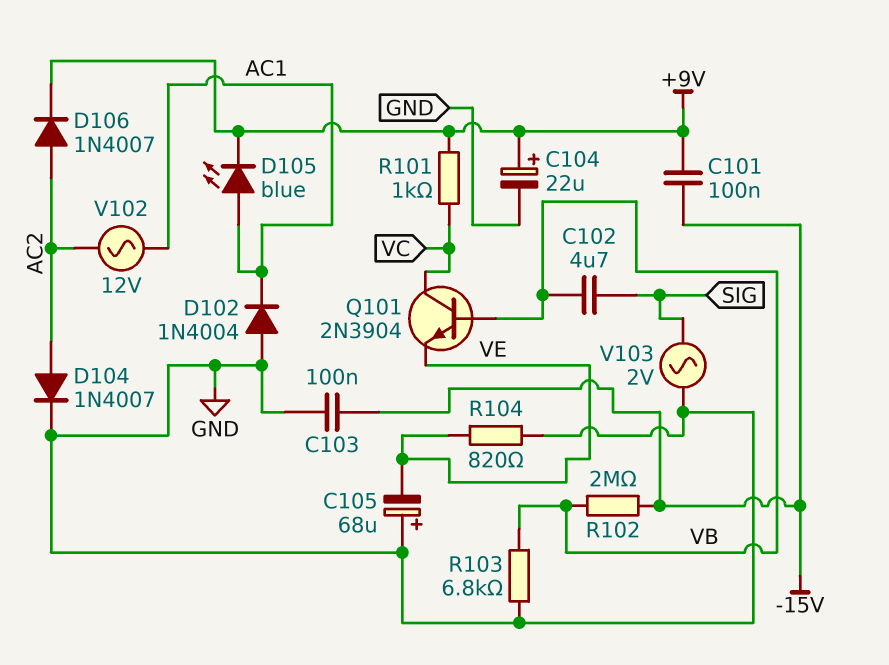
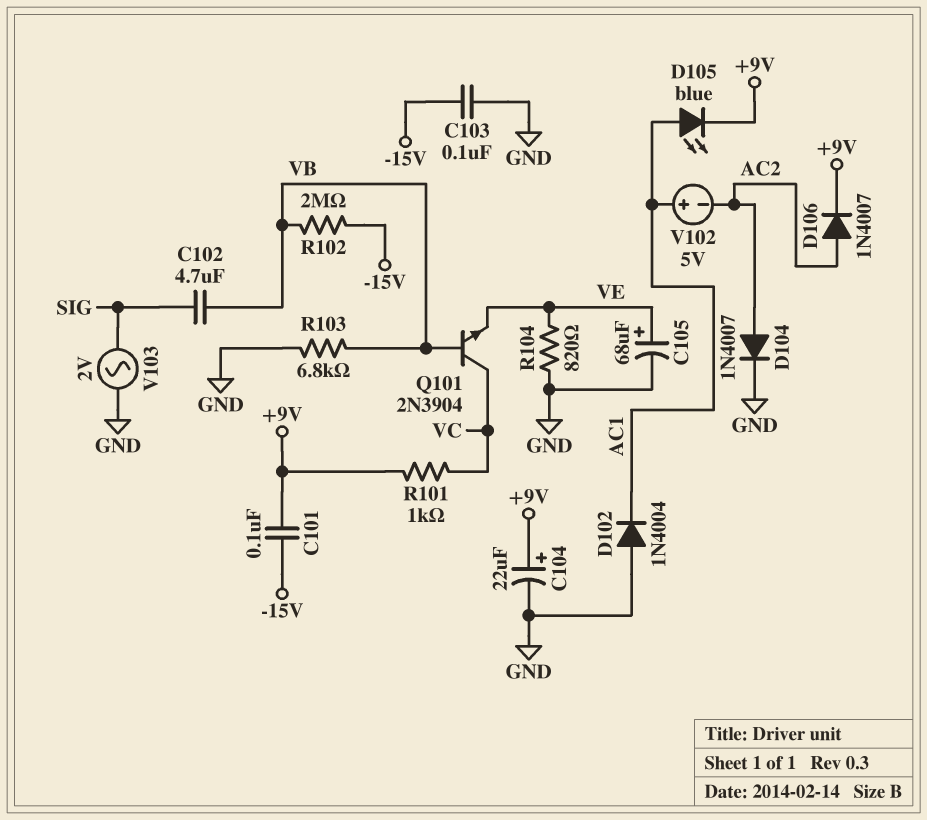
C105: 68uF (plus GND, minus VE) -> 68uF (plus VE, minus GND)
V102: AC 12V (AC1, AC2) -> 5V (plus AC1, minus AC2)

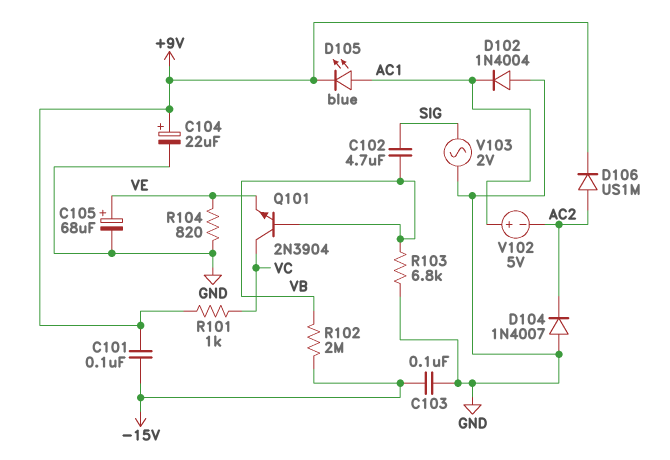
D104: diode 1N4007 (A AC2, K GND) -> diode 1N4007 (A GND, K AC2)
D106: diode 1N4007 (A AC2, K +9V) -> diode US1M (A AC2, K +9V)

